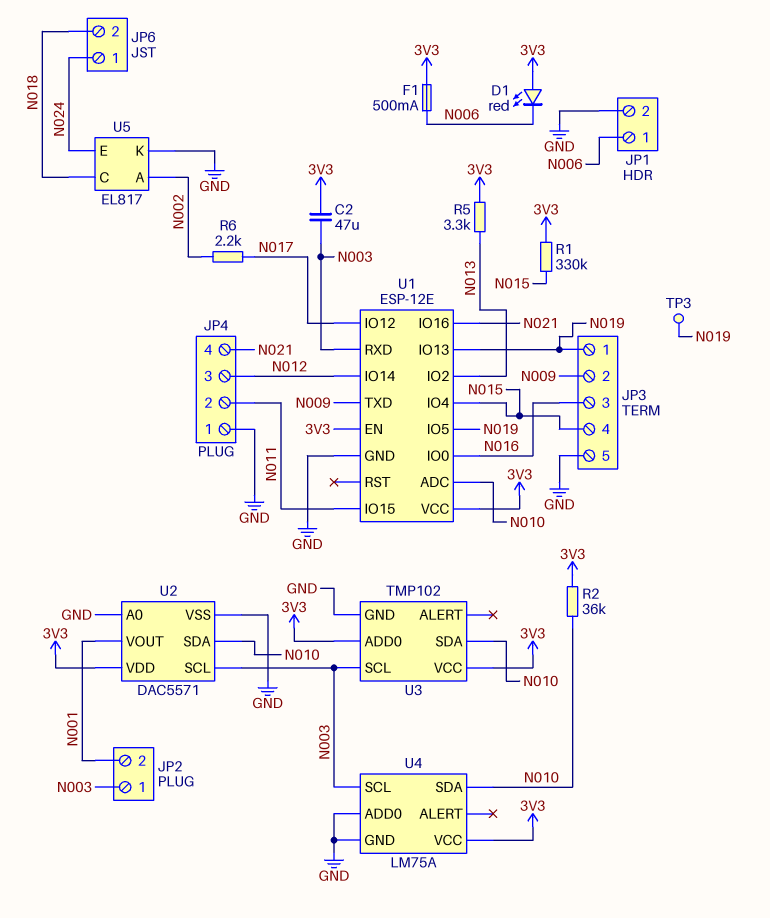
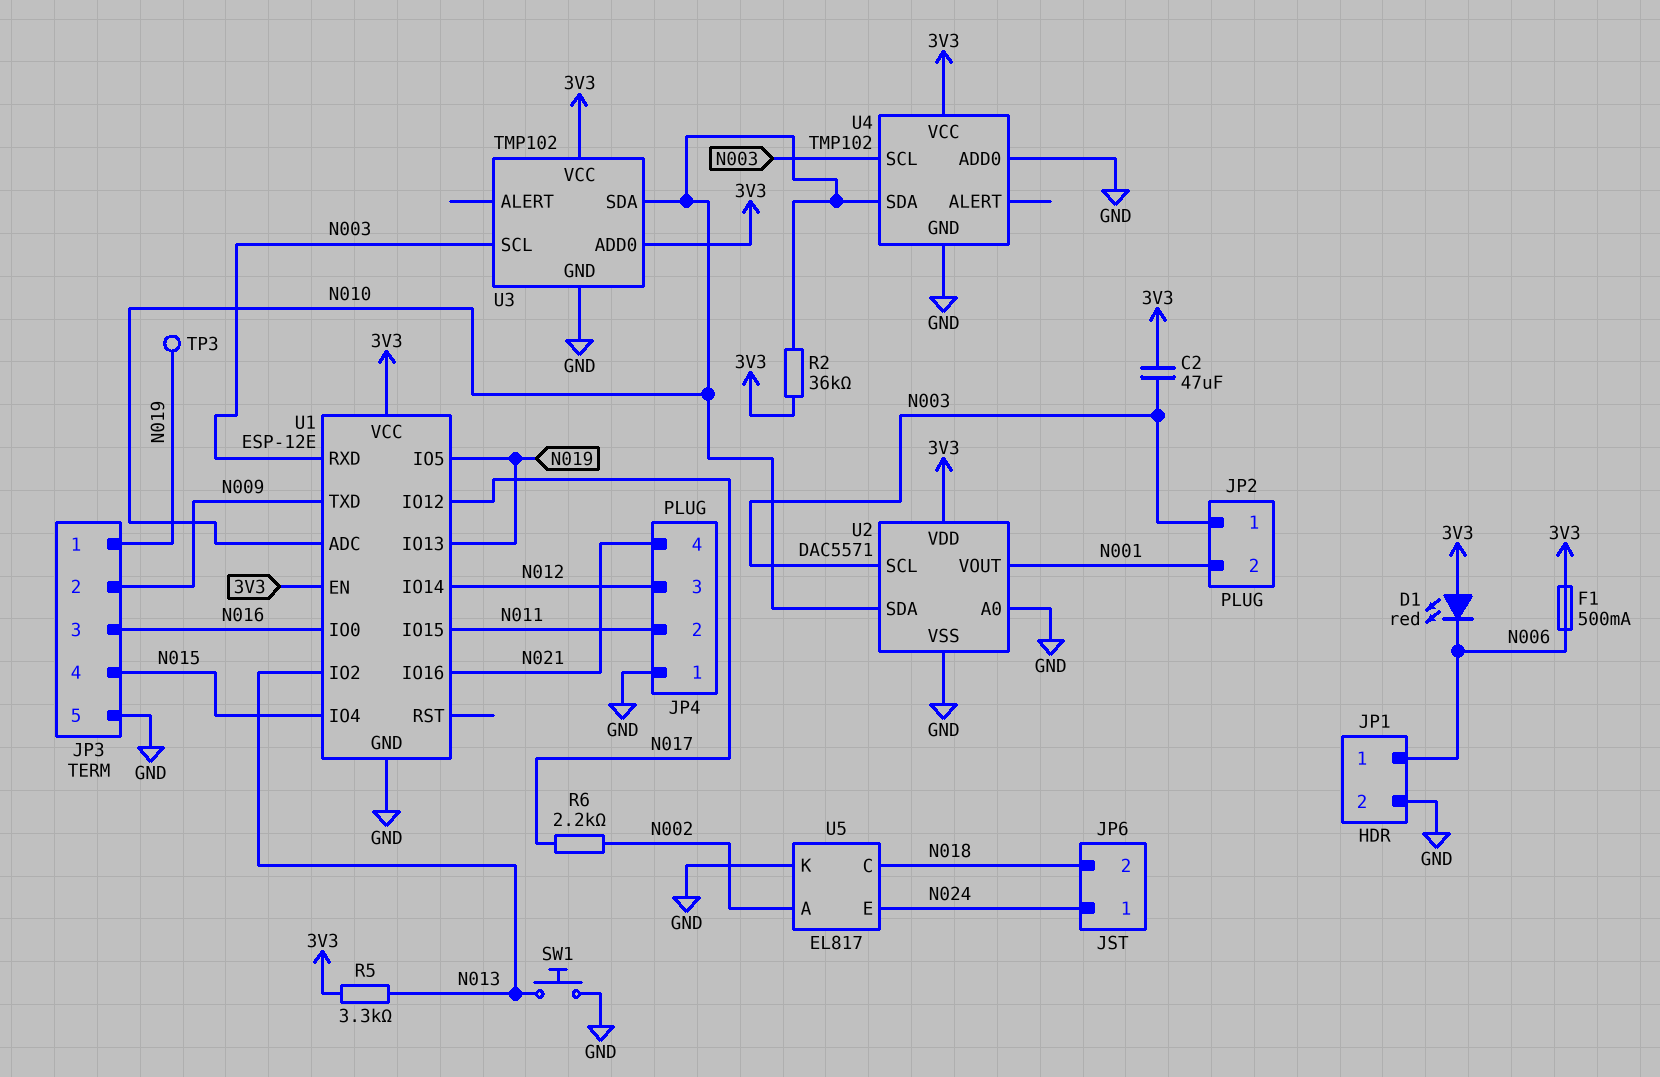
R1: 330k (3V3, N015) -> none
SW1: none -> button (GND, N013)
U4: LM75A -> TMP102

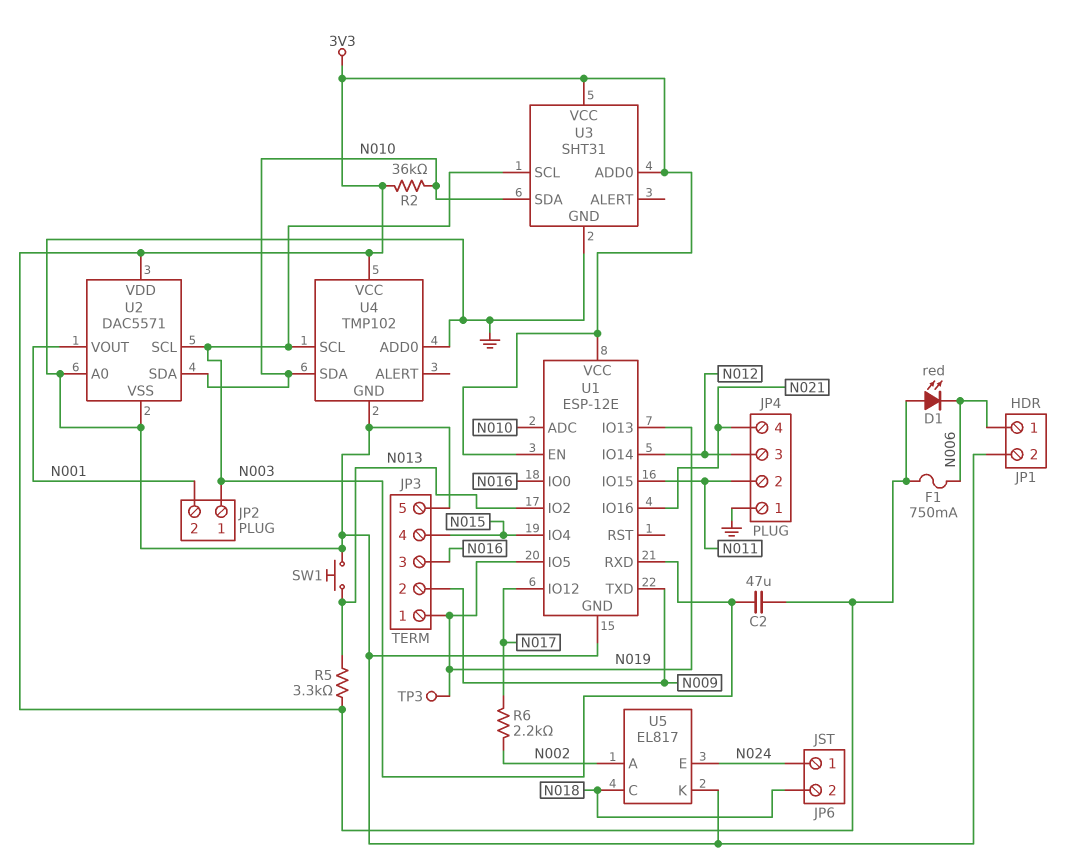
F1: 500mA (3V3, N006) -> 750mA (3V3, N006)
U3: TMP102 -> SHT31

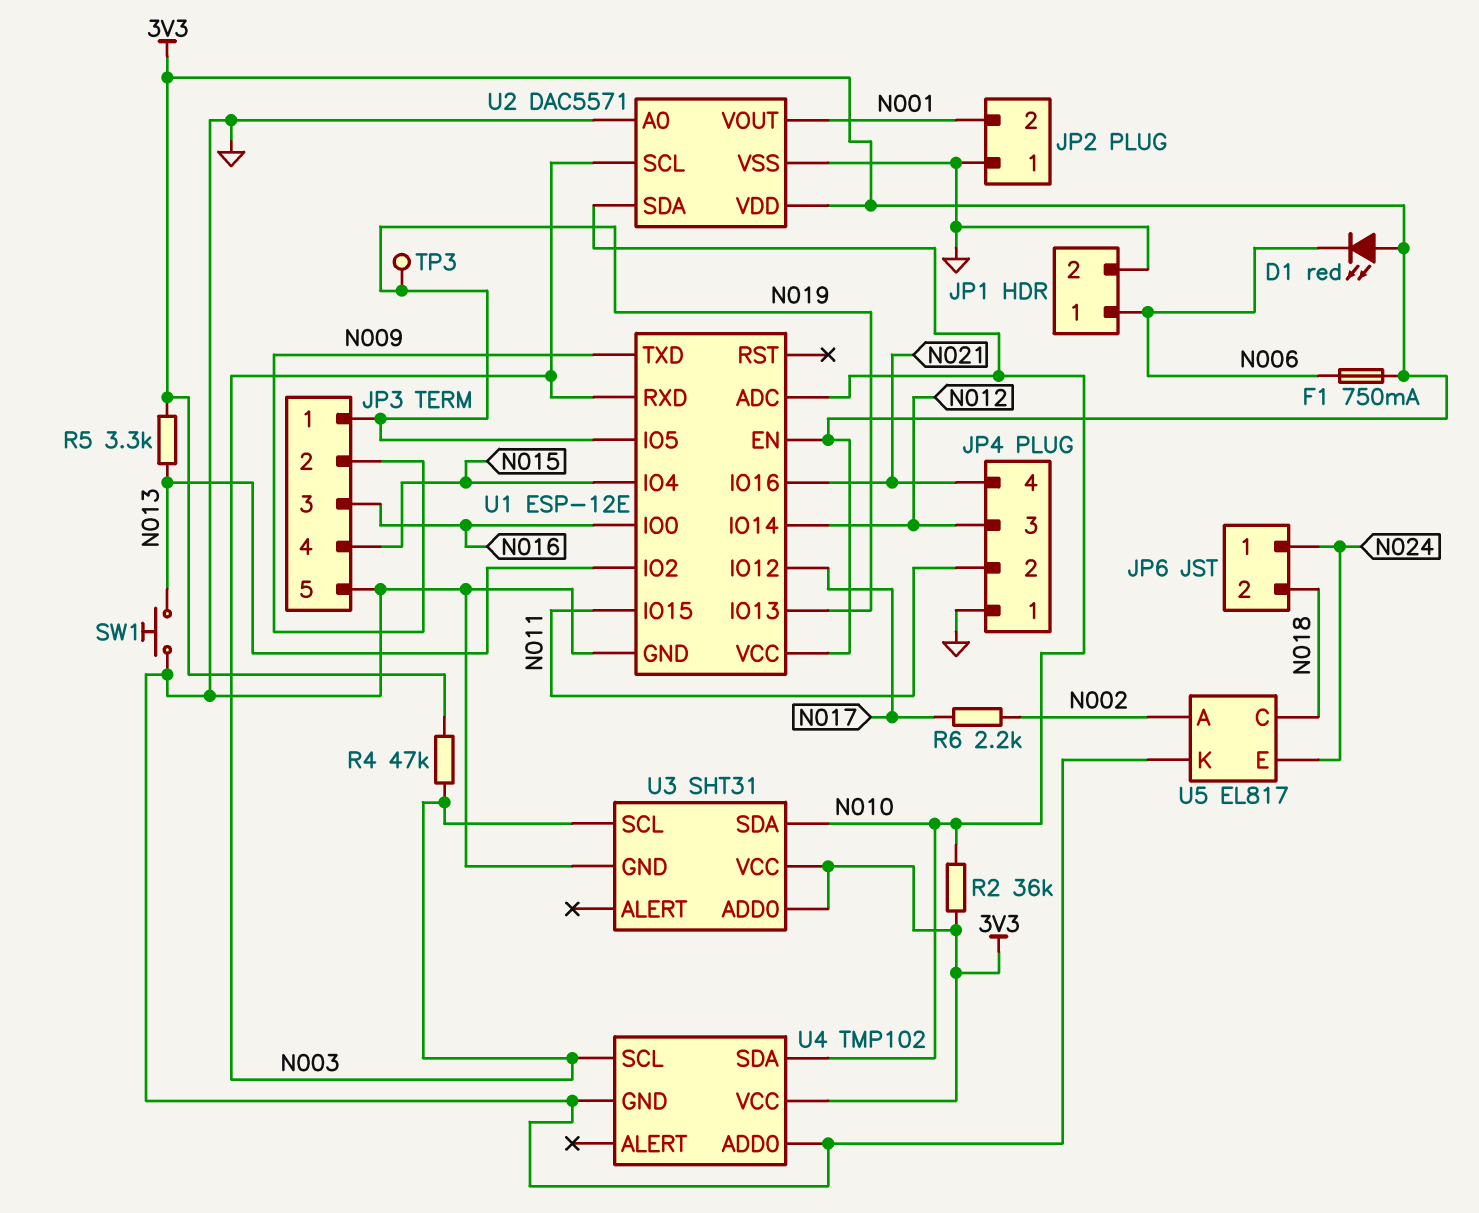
C2: 47uF (3V3, N003) -> none
JP2 pin 1: N003 -> GND
R4: none -> 47k (3V3, N003)

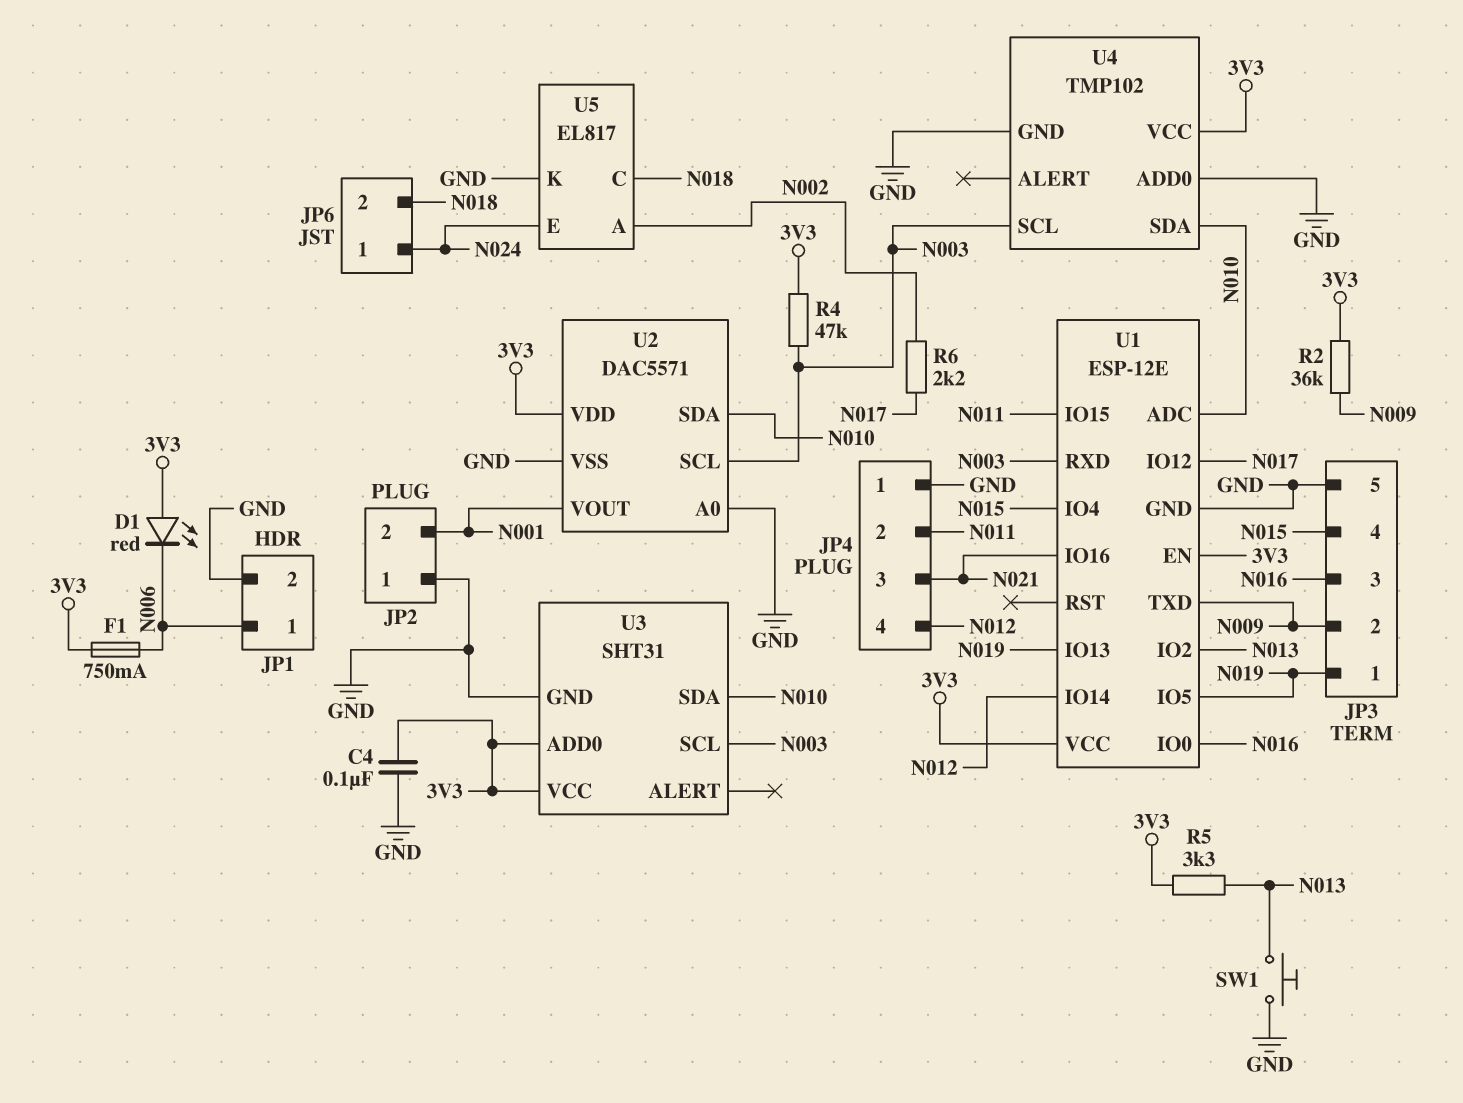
C4: none -> 100nF (3V3, GND)
JP4 pin 3: N012 -> N021
JP4 pin 4: N021 -> N012
R2: 36k (3V3, N010) -> 36k (3V3, N009)
TP3: test point (N019) -> none

